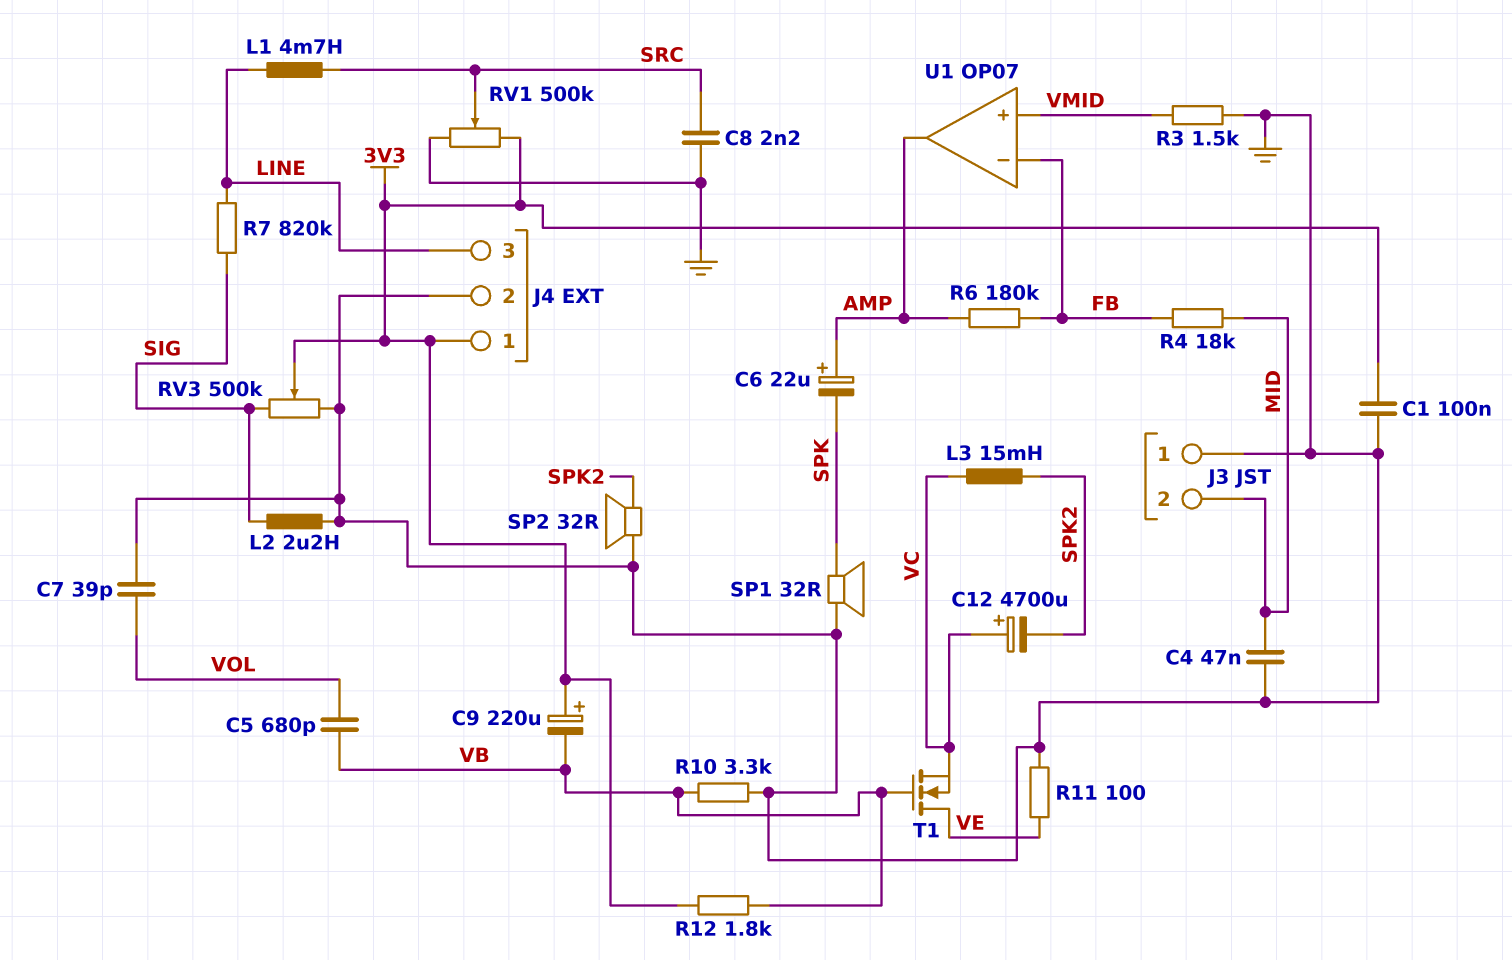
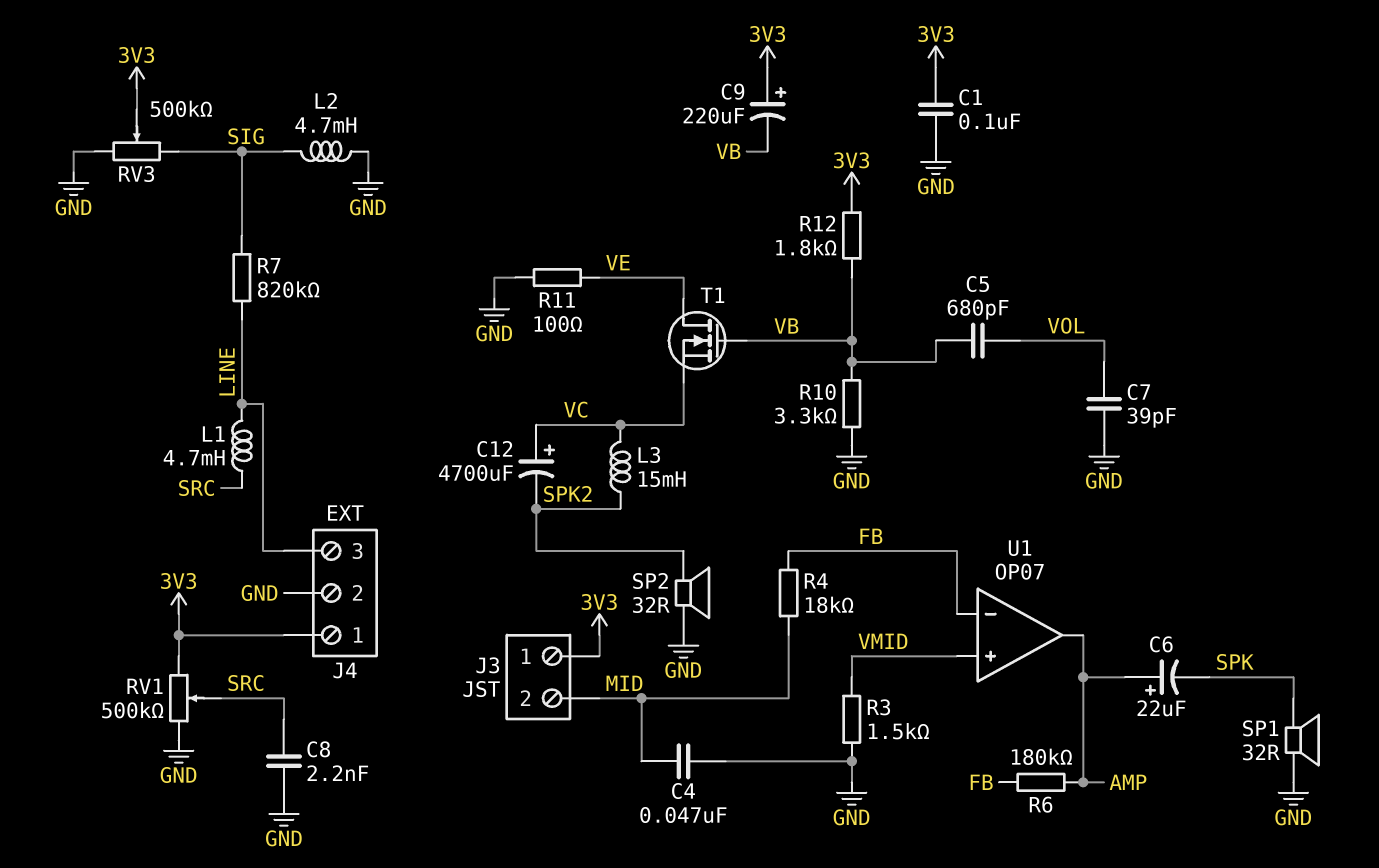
J3 pin 1: GND -> 3V3
L2: 2.2uH (GND, SIG) -> 4.7mH (GND, SIG)

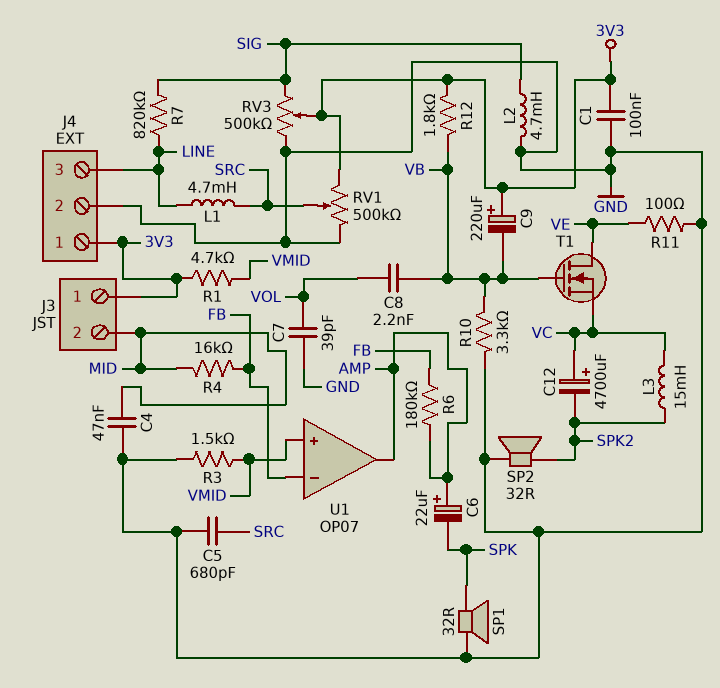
C5: 680pF (VB, VOL) -> 680pF (GND, SRC)
C8: 2.2nF (GND, SRC) -> 2.2nF (VB, VOL)
R1: none -> 4.7k (3V3, VMID)
R4: 18k (FB, MID) -> 16k (FB, MID)

